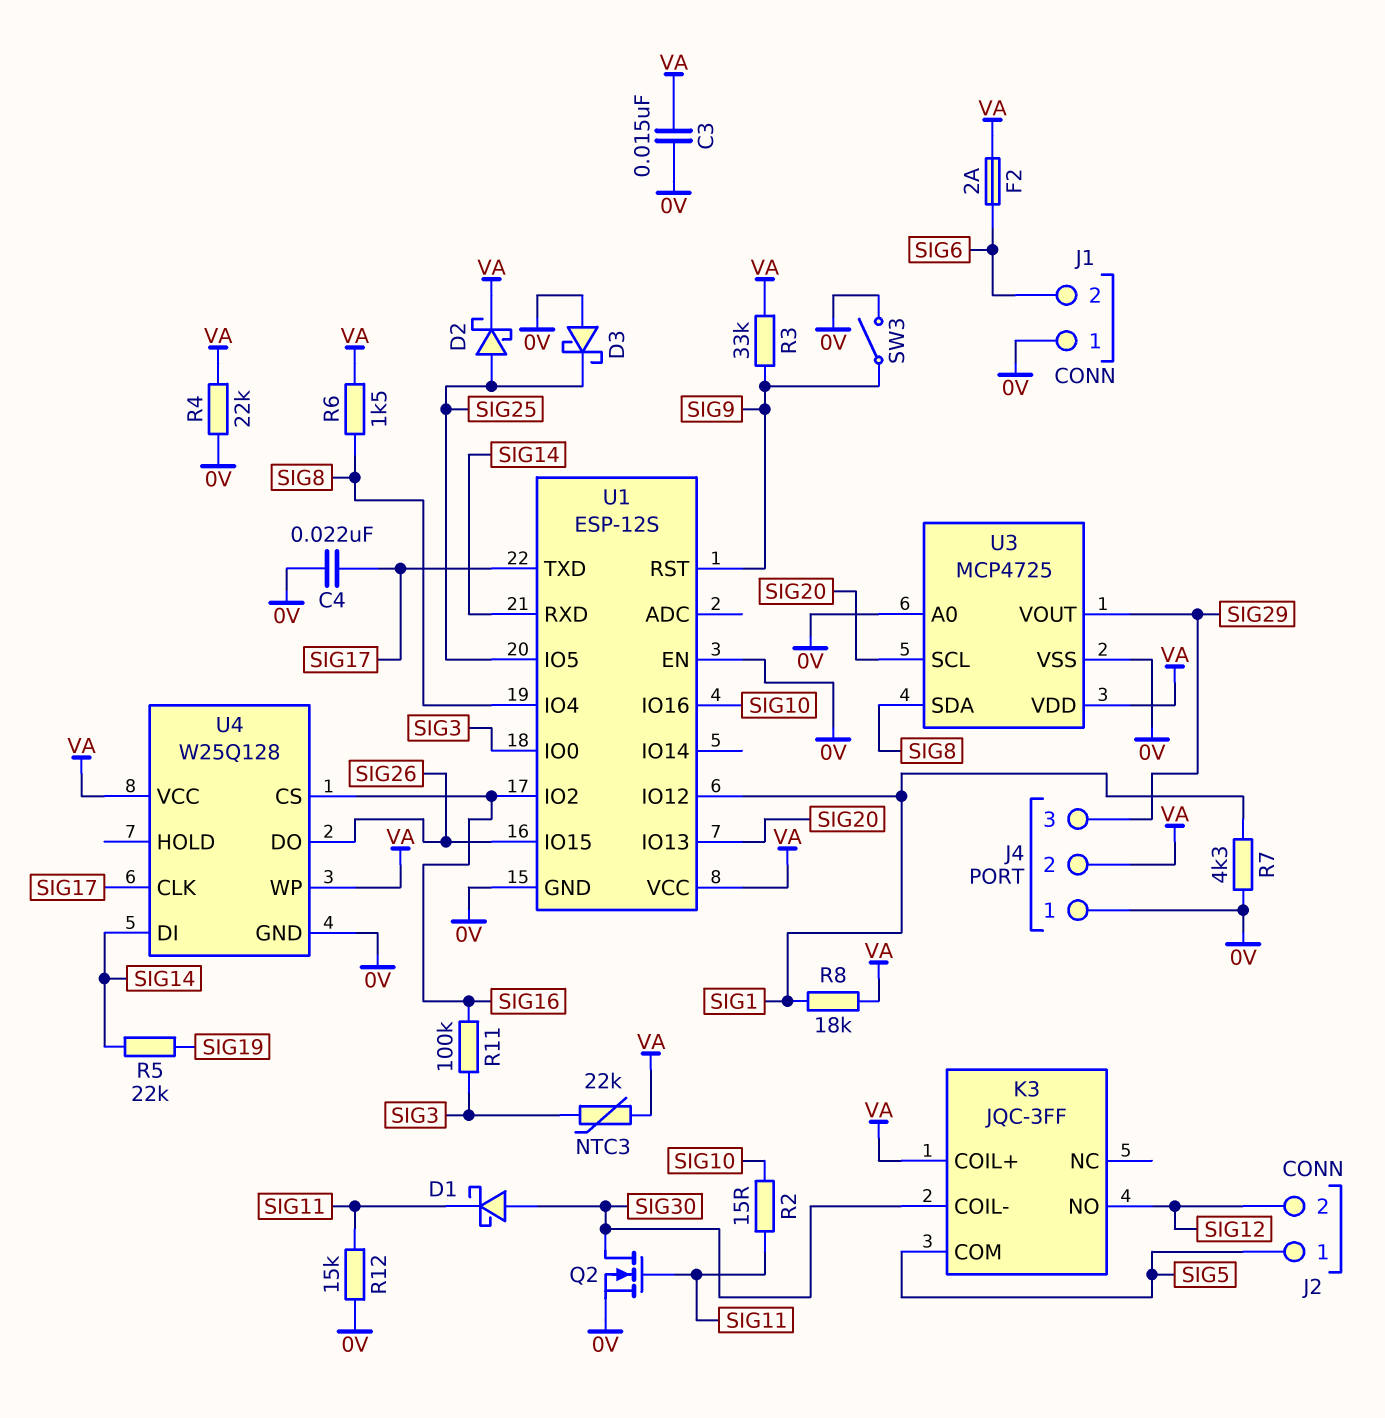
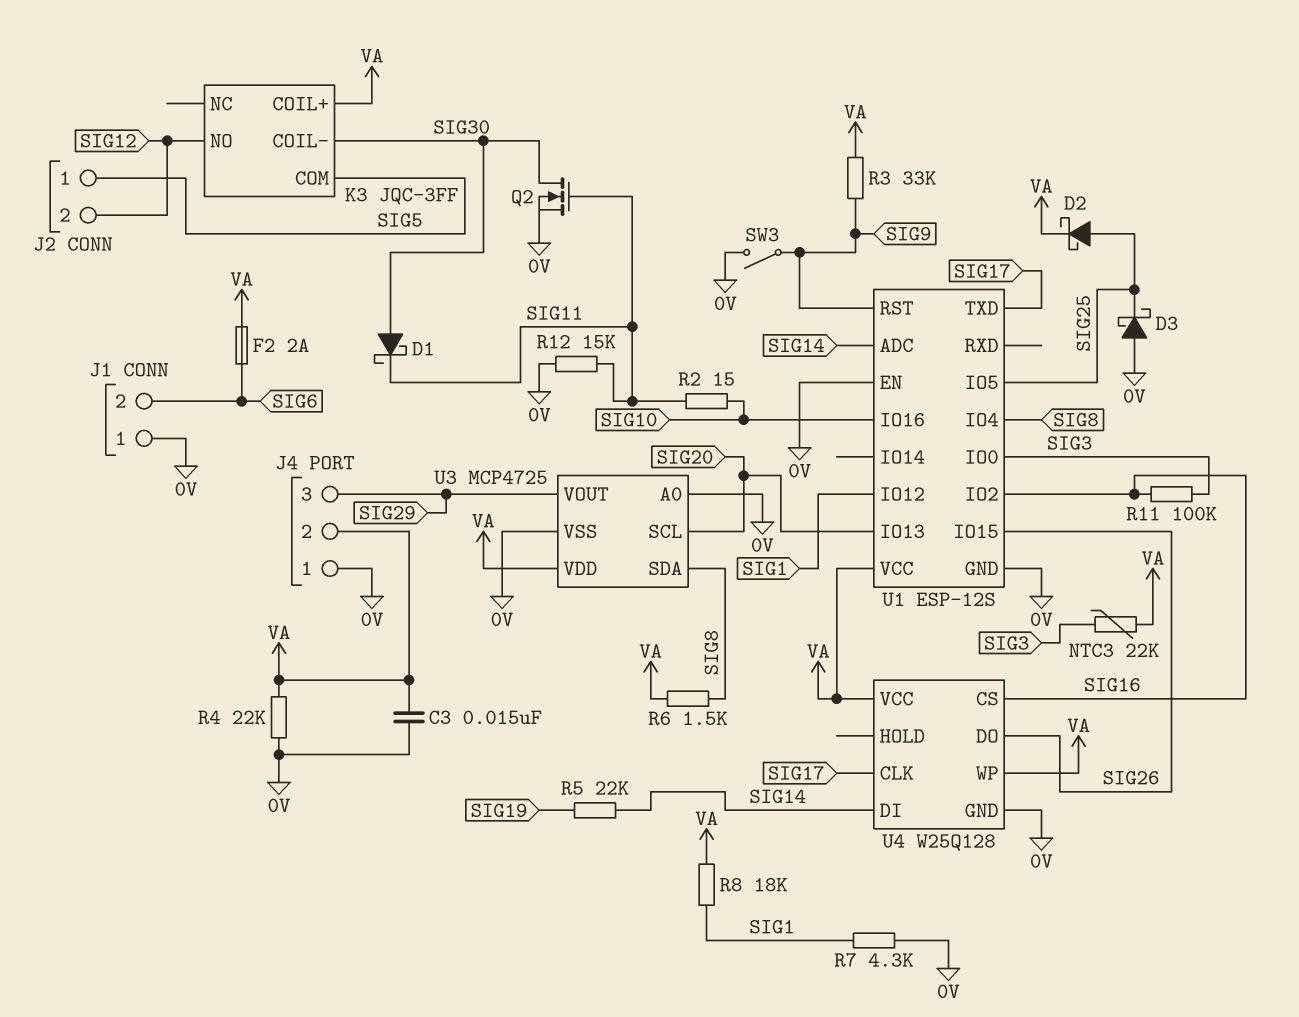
C4: 22nF (0V, SIG17) -> none
U1 pin ADC: none -> SIG14
U1 pin RXD: SIG14 -> none

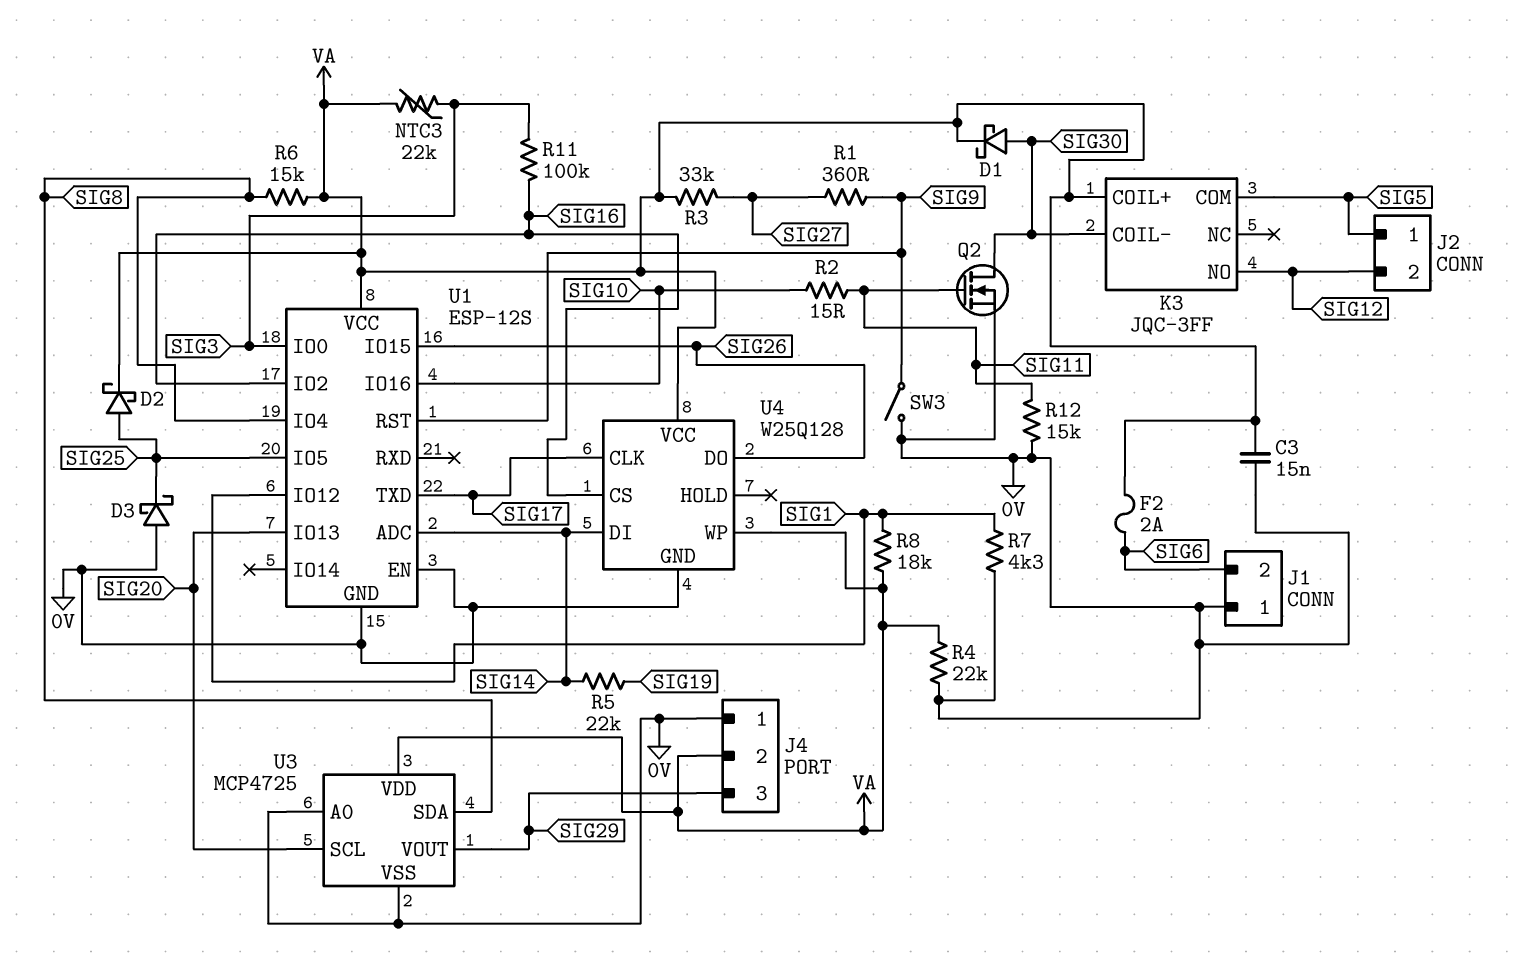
D1: schottky (A SIG30, K SIG11) -> schottky (A SIG30, K VA)
R1: none -> 360 (SIG9, SIG27)
R3: 33k (SIG9, VA) -> 33k (SIG27, VA)
R6: 1.5k (SIG8, VA) -> 15k (SIG8, VA)

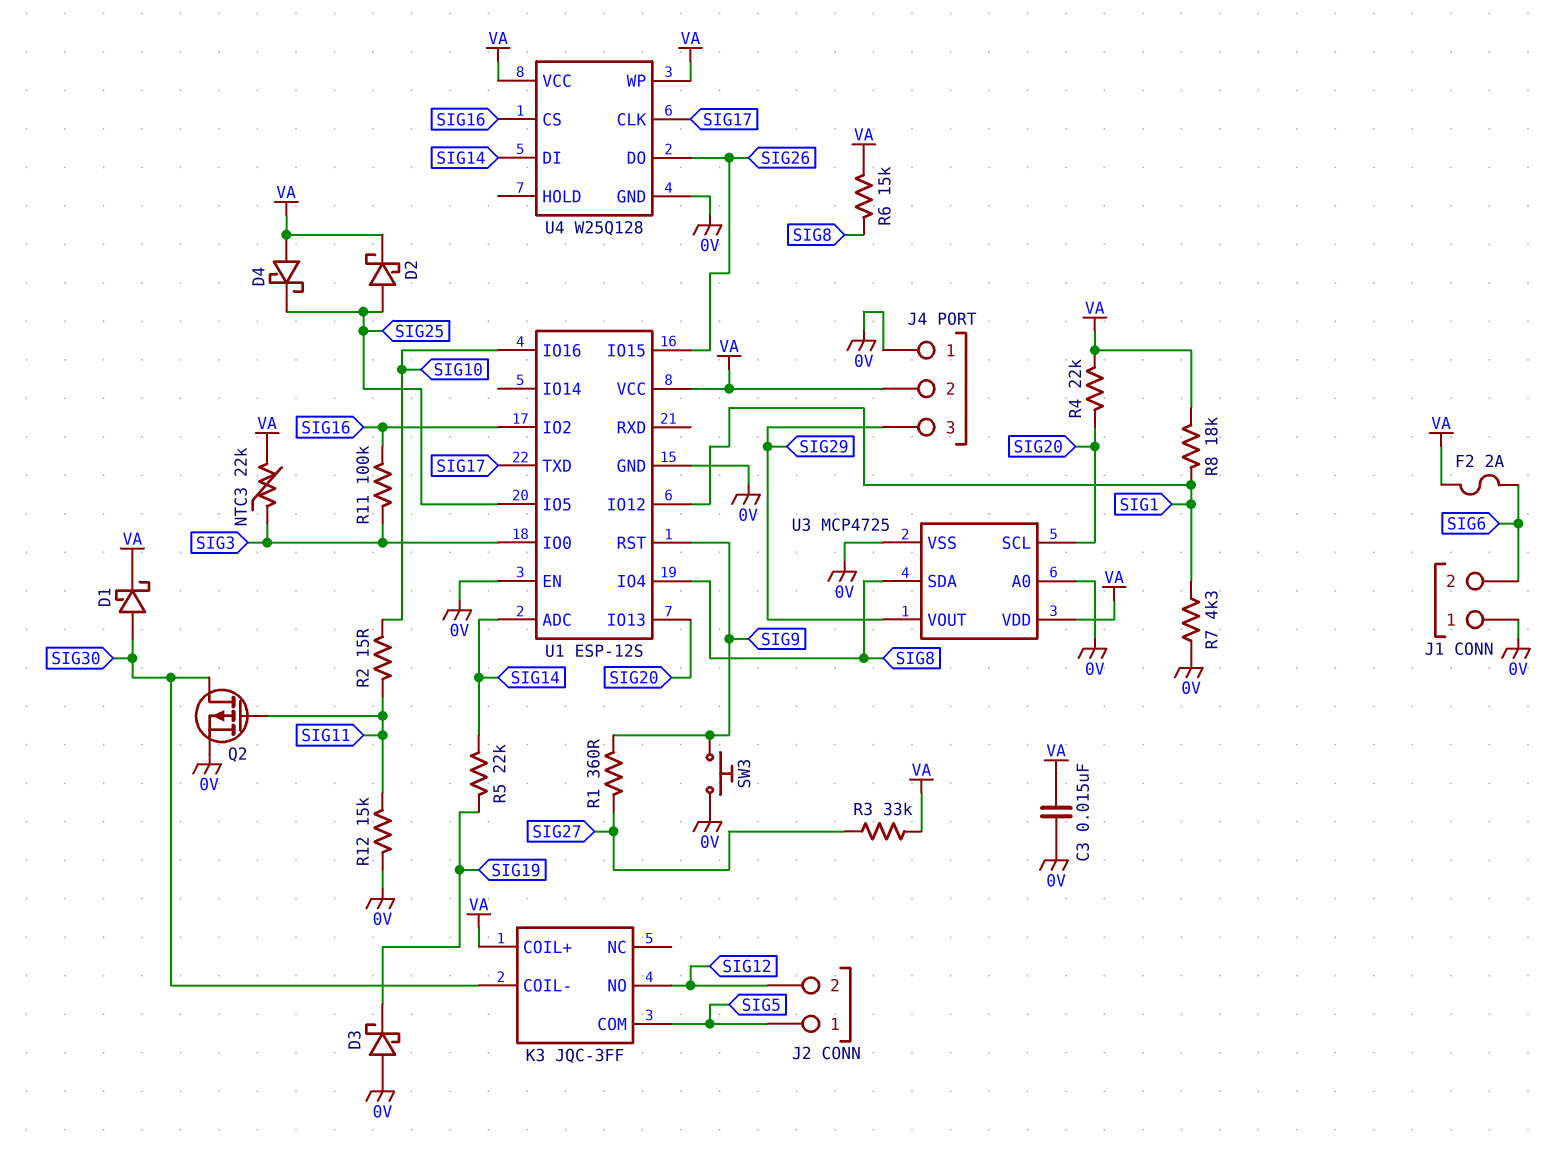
D3: schottky (A 0V, K SIG25) -> schottky (A 0V, K SIG19)
D4: none -> schottky (A VA, K SIG25)
Q2: NMOS (G SIG11, D SIG30, S 0V) -> PMOS (G SIG11, D SIG30, S 0V)
R4: 22k (0V, VA) -> 22k (SIG20, VA)
SW3: switch (0V, SIG9) -> button (0V, SIG9)

